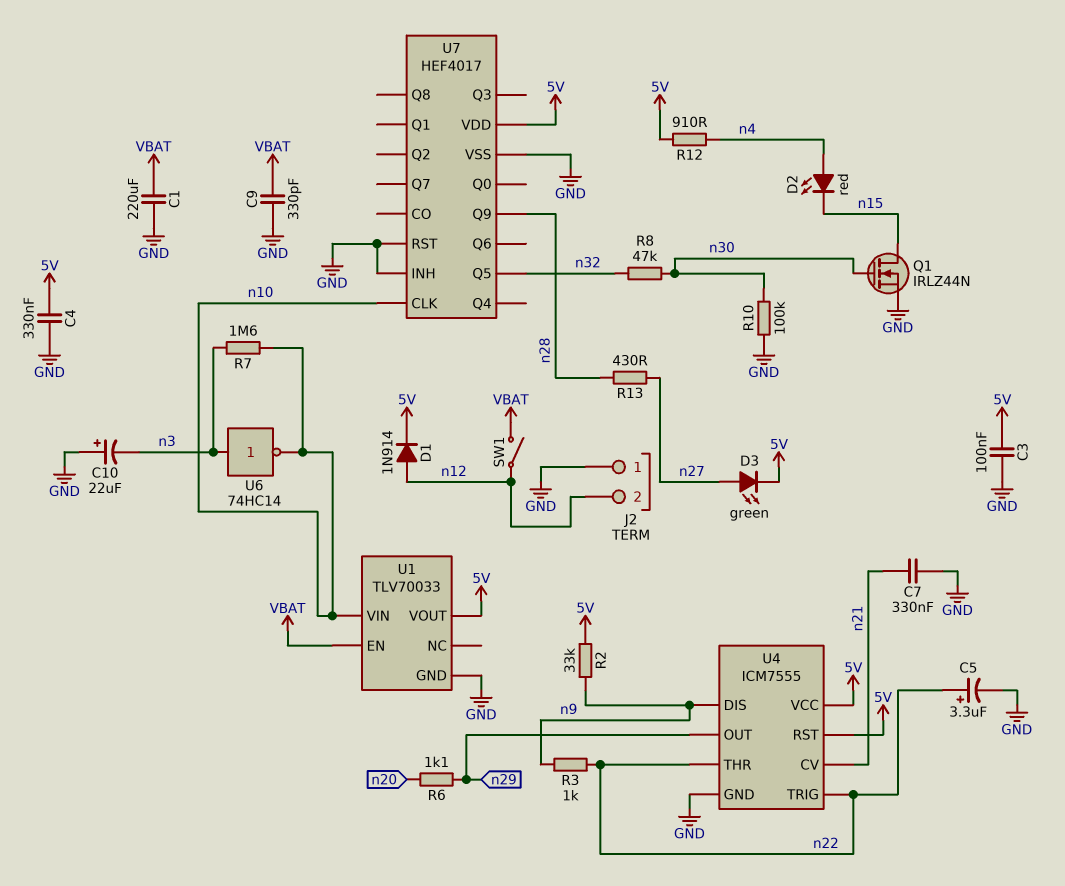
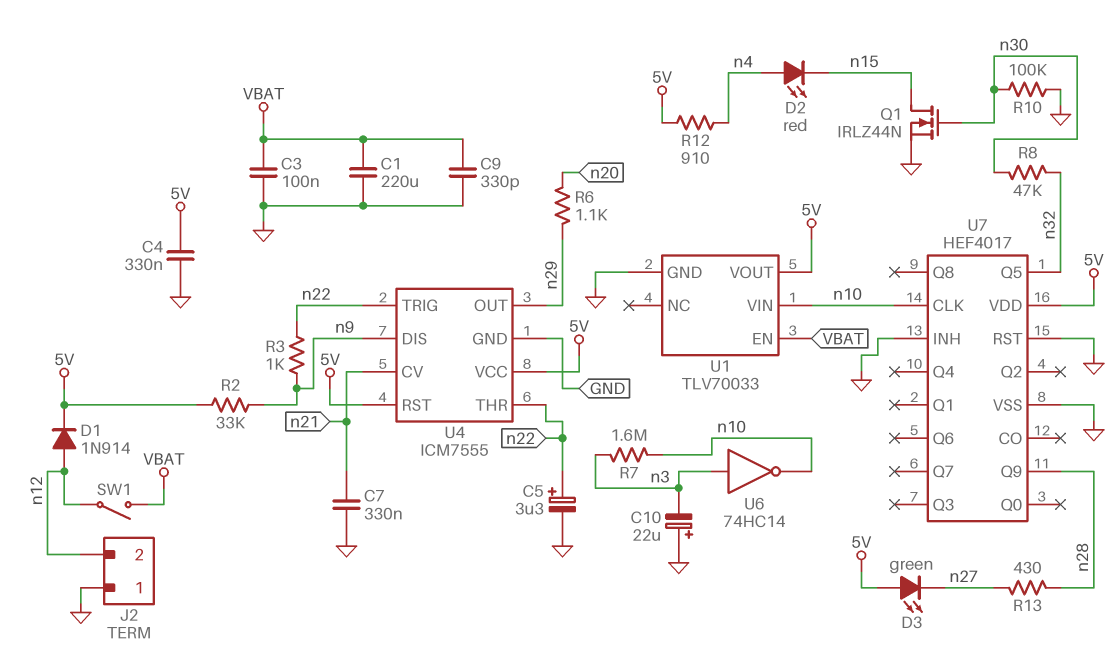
C3: 100nF (5V, GND) -> 100nF (GND, VBAT)
D3: LED green (A n27, K 5V) -> LED green (A 5V, K n27)

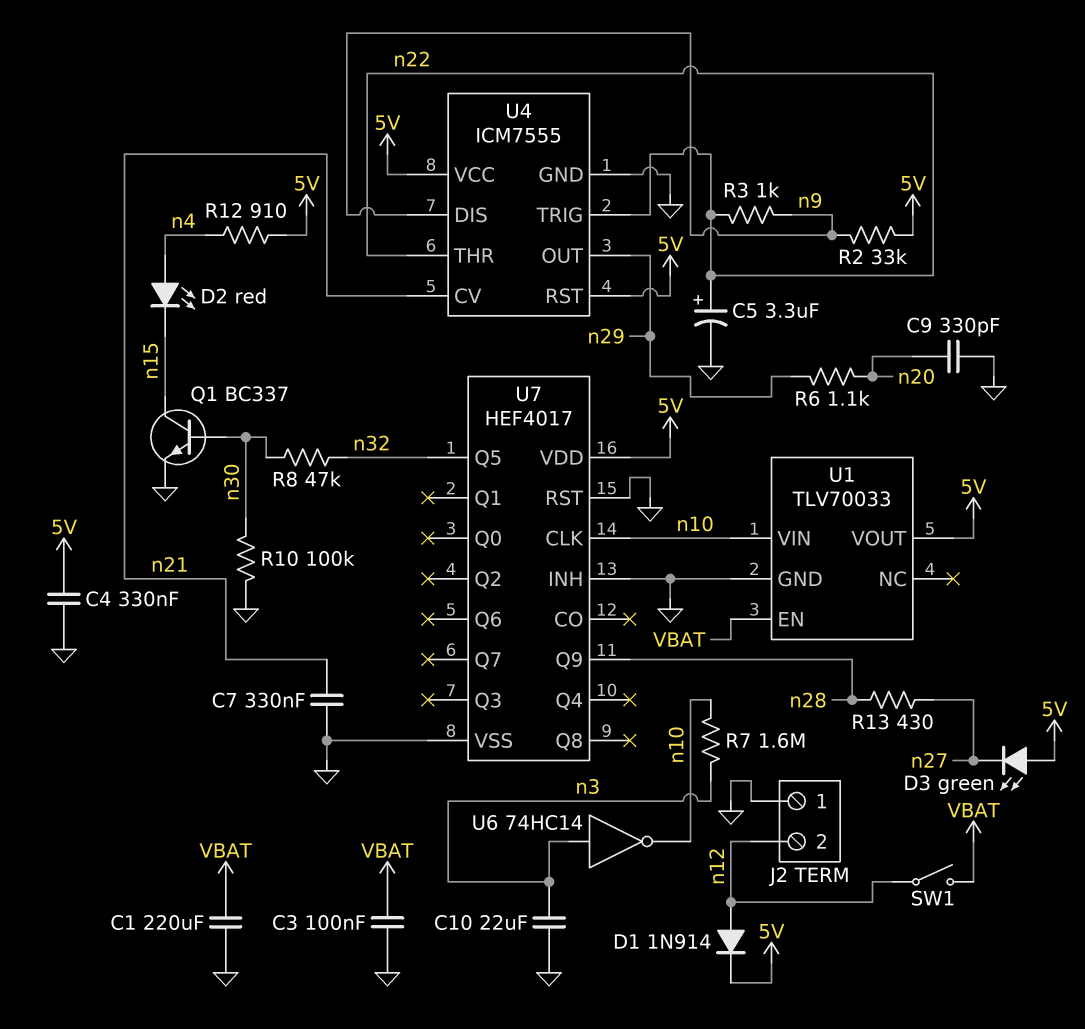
C9: 330pF (GND, VBAT) -> 330pF (GND, n20)
C10: 22uF (plus GND, minus n3) -> 22uF (GND, n3)
Q1: NMOS IRLZ44N (G n30, D n15, S GND) -> NPN BC337 (B n30, C n15, E GND)

